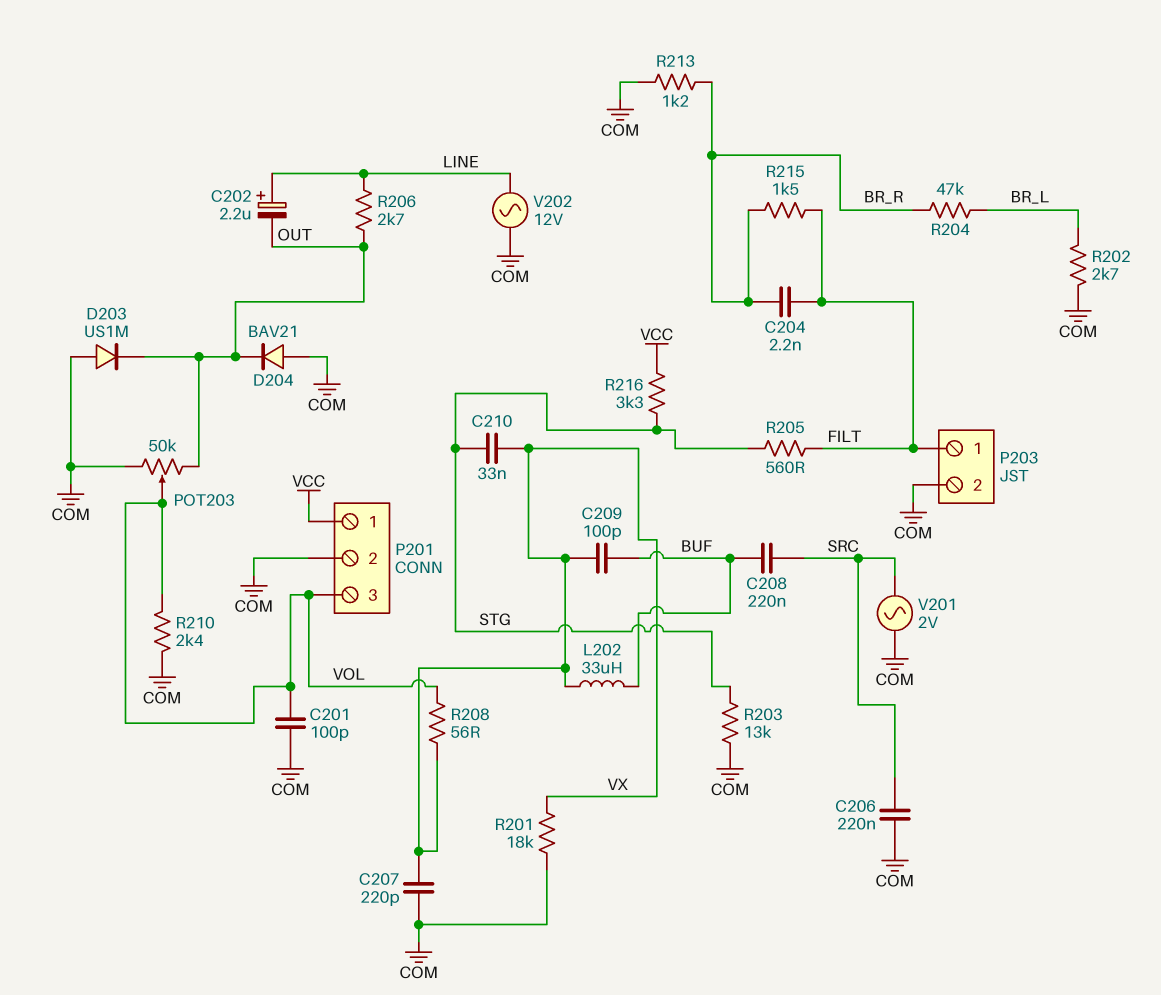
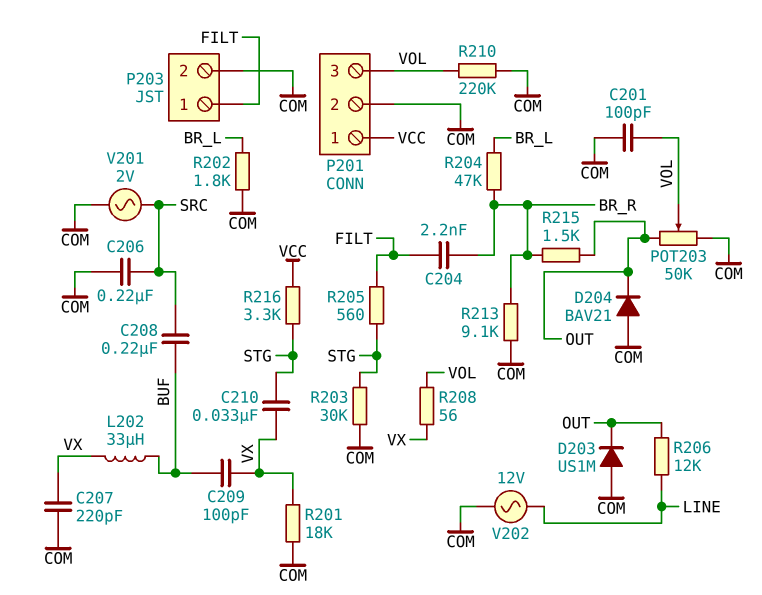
C202: 2.2uF (plus LINE, minus OUT) -> none
R202: 2.7k (BR_L, COM) -> 1.8k (BR_L, COM)
R203: 13k (COM, STG) -> 30k (COM, STG)
R206: 2.7k (LINE, OUT) -> 12k (LINE, OUT)
R210: 2.4k (COM, VOL) -> 220k (COM, VOL)
R213: 1.2k (BR_R, COM) -> 9.1k (BR_R, COM)
R215: 1.5k (BR_R, FILT) -> 1.5k (BR_R, OUT)

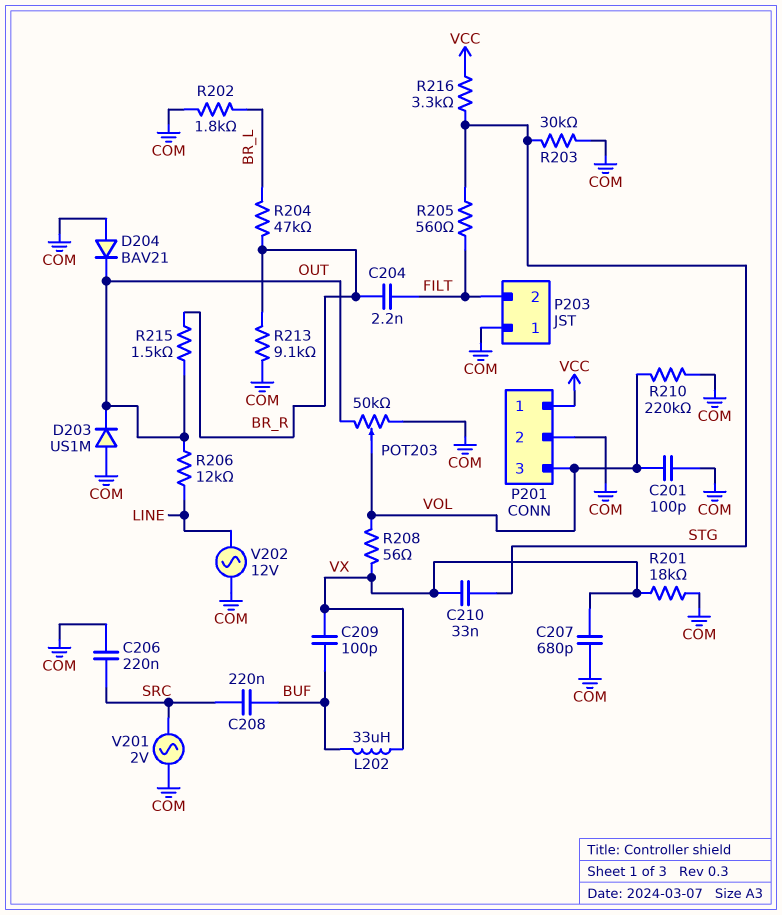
C207: 220pF (COM, VX) -> 680pF (COM, VX)
P203 pin 1: FILT -> COM
P203 pin 2: COM -> FILT

